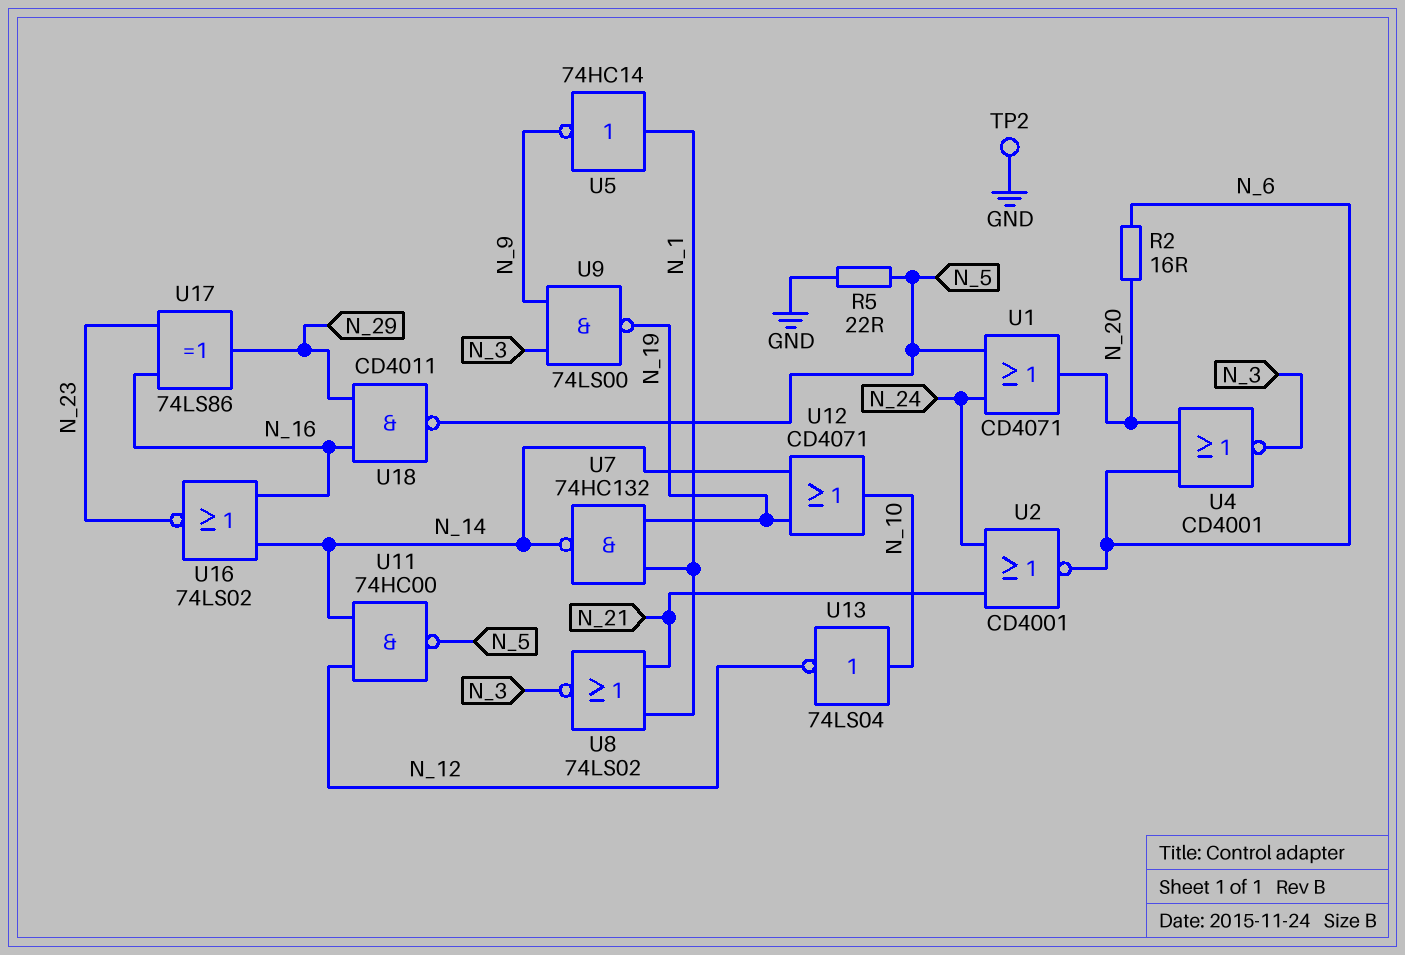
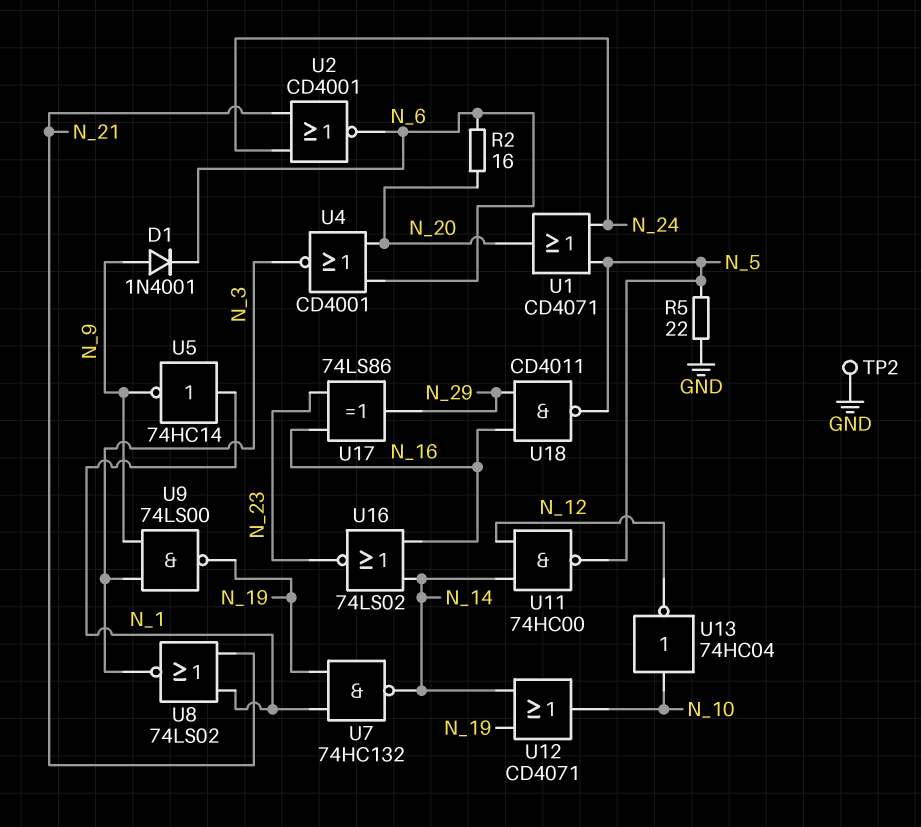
D1: none -> diode 1N4001 (A N_9, K N_6)
U13: NOT 74LS04 (in N_10, out N_12) -> NOT 74HC04 (in N_10, out N_12)

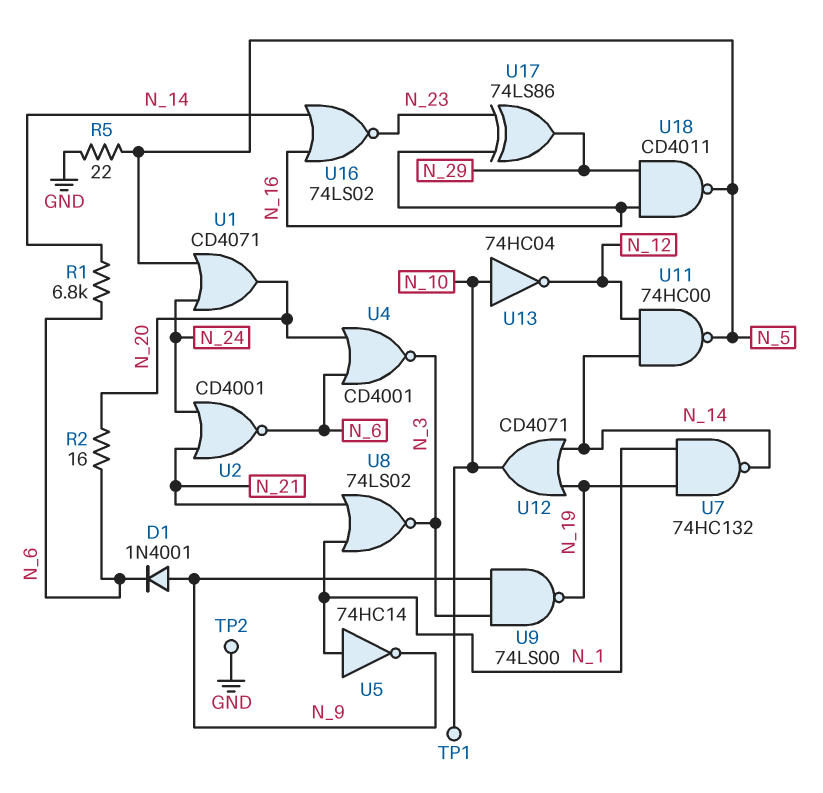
R1: none -> 6.8k (N_6, N_14)
TP1: none -> test point (N_10)

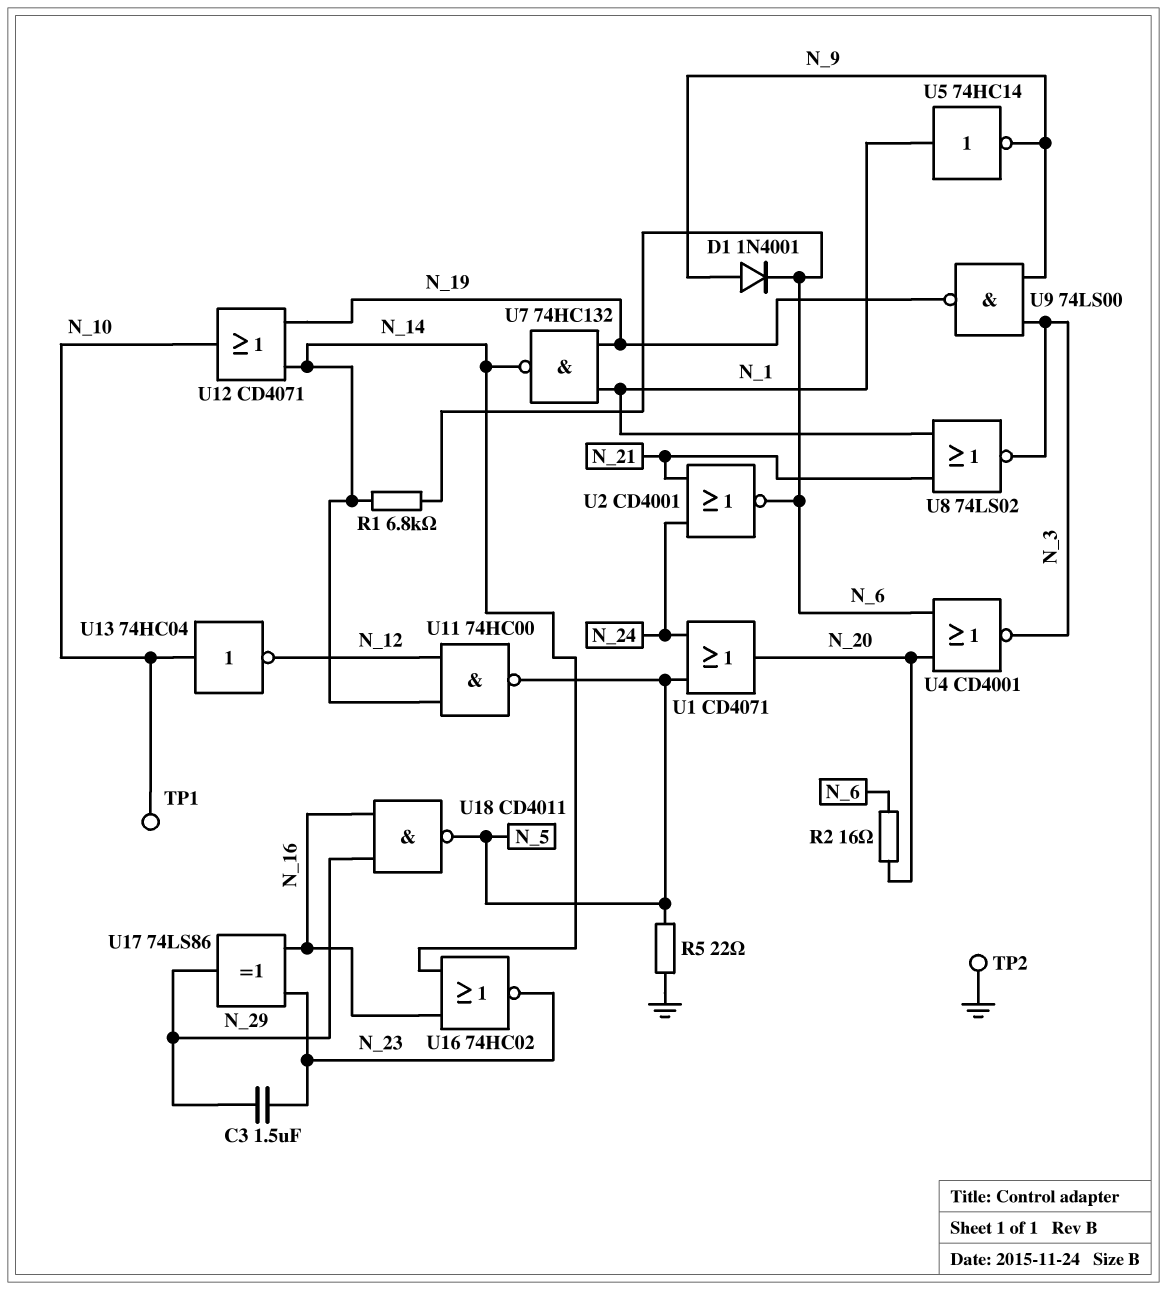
C3: none -> 1.5uF (N_23, N_29)
U16: NOR 74LS02 (in N_14, in N_16, out N_23) -> NOR 74HC02 (in N_14, in N_16, out N_23)

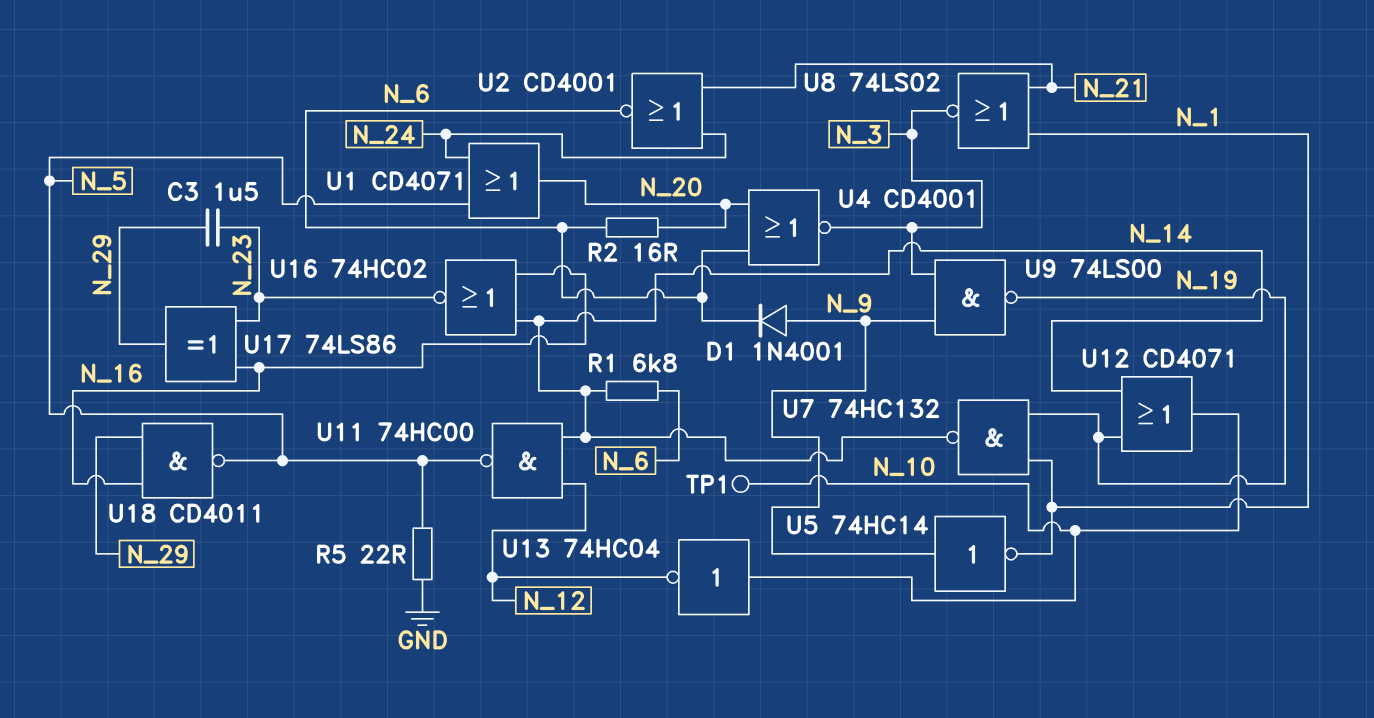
TP2: test point (GND) -> none
U5: NOT 74HC14 (in N_1, out N_9) -> NOT 74HC14 (in N_9, out N_1)

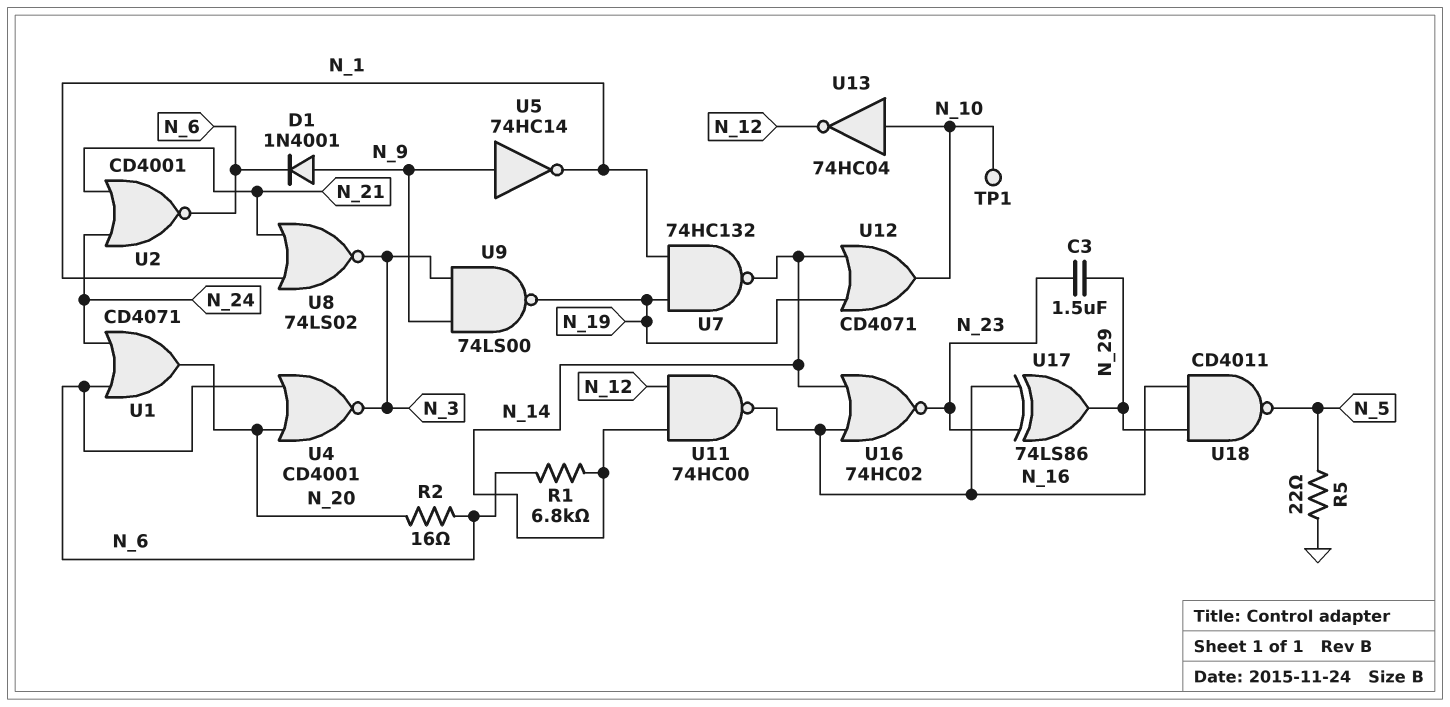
U1: OR CD4071 (in N_5, in N_24, out N_20) -> OR CD4071 (in N_6, in N_24, out N_20)
U11: NAND 74HC00 (in N_12, in N_14, out N_5) -> NAND 74HC00 (in N_12, in N_14, out N_16)

